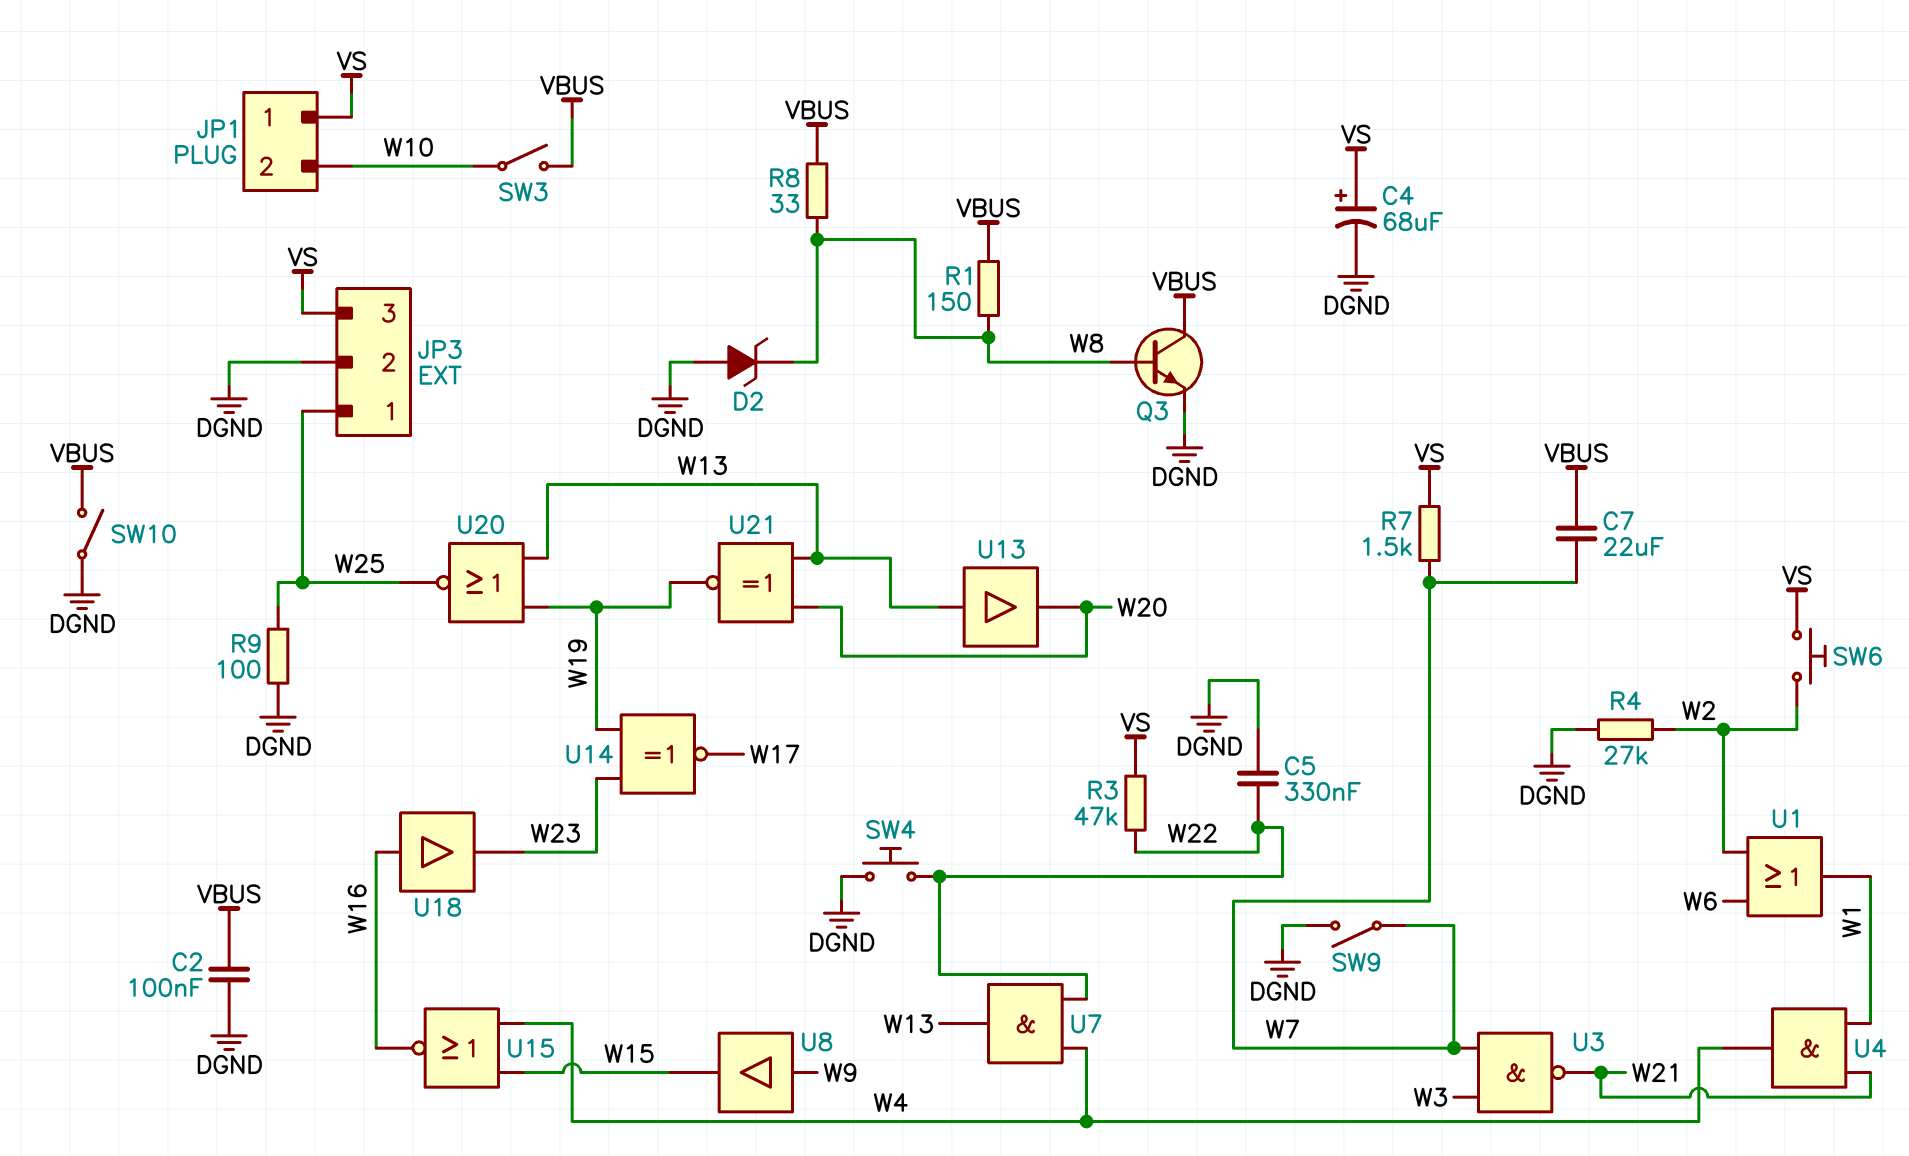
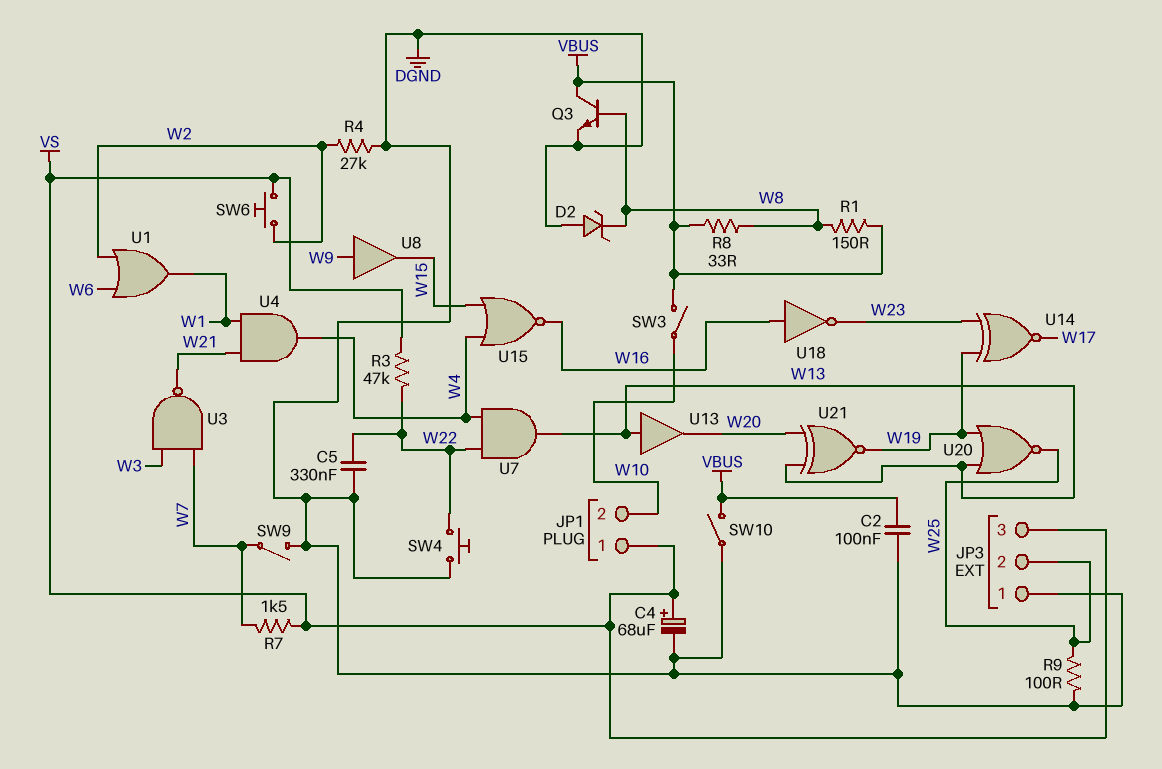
C7: 22uF (VBUS, W7) -> none
JP3 pin 1: W25 -> DGND
JP3 pin 2: DGND -> W25
U18: buffer (in W16, out W23) -> NOT (in W16, out W23)

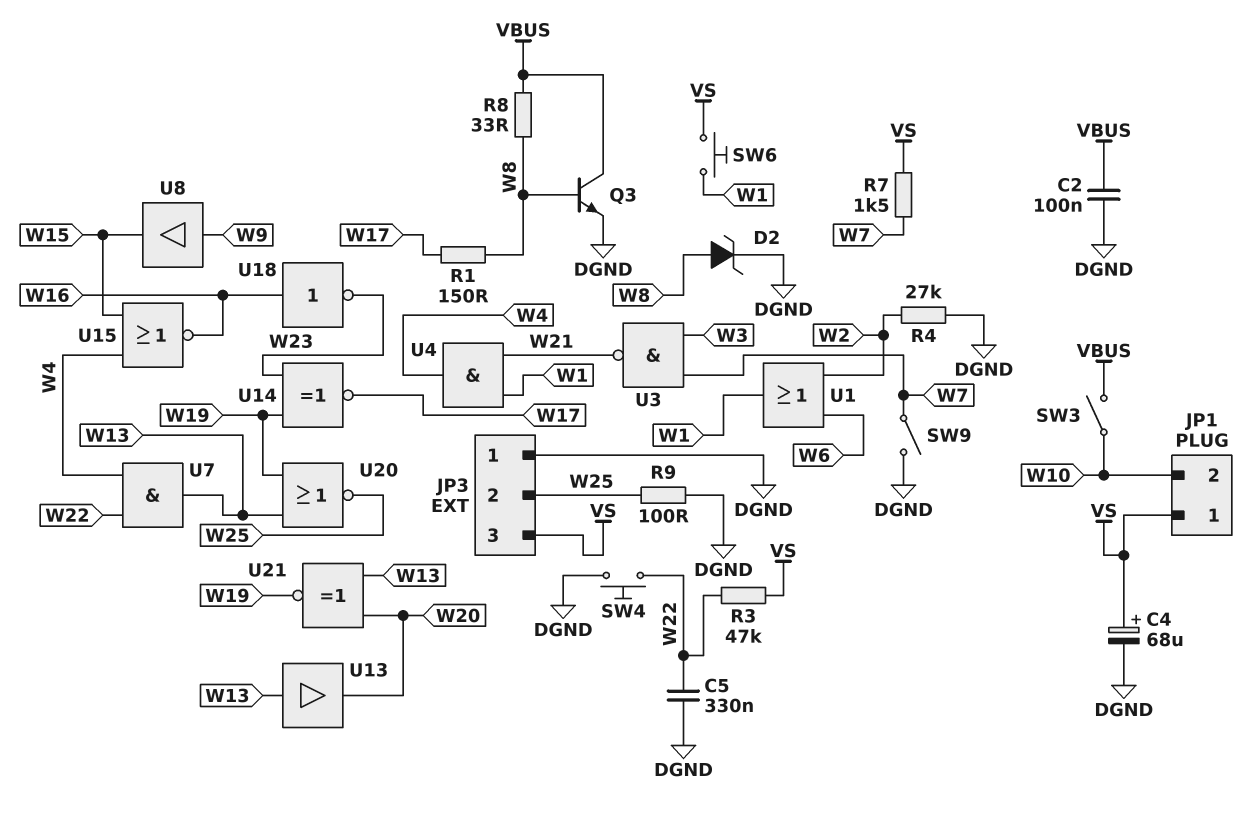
D2: zener (A DGND, K W8) -> zener (A W8, K DGND)
R1: 150 (VBUS, W8) -> 150 (W8, W17)
SW6: button (VS, W2) -> button (VS, W1)
SW10: switch (DGND, VBUS) -> none

